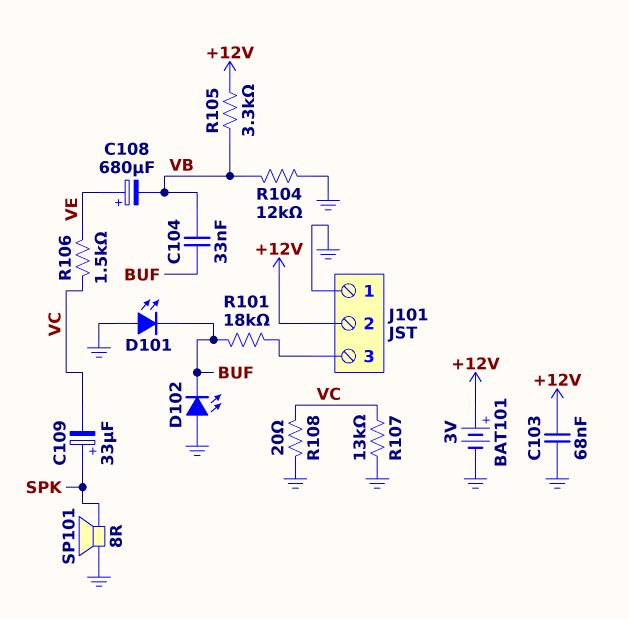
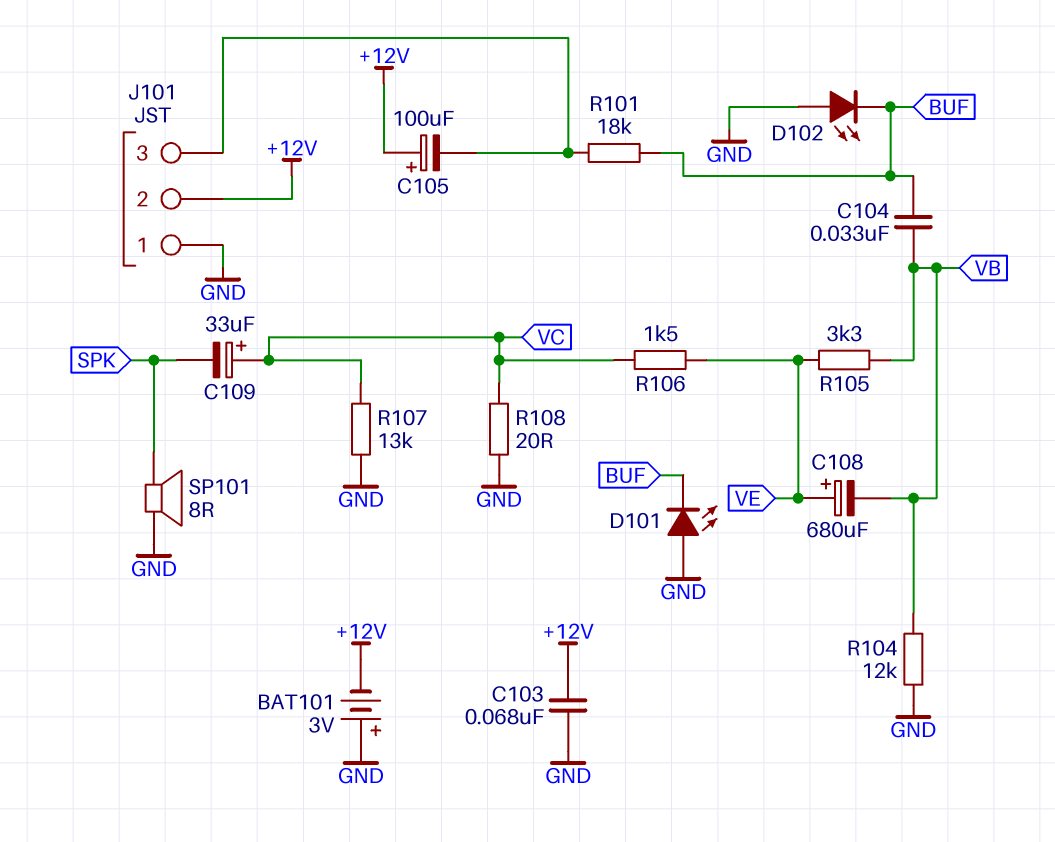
BAT101: 3V (plus +12V, minus GND) -> 3V (plus GND, minus +12V)
C105: none -> 100uF (plus +12V, minus J101/3)
C109: 33uF (plus SPK, minus VC) -> 33uF (plus VC, minus SPK)
R105: 3.3k (+12V, VB) -> 3.3k (VB, VE)

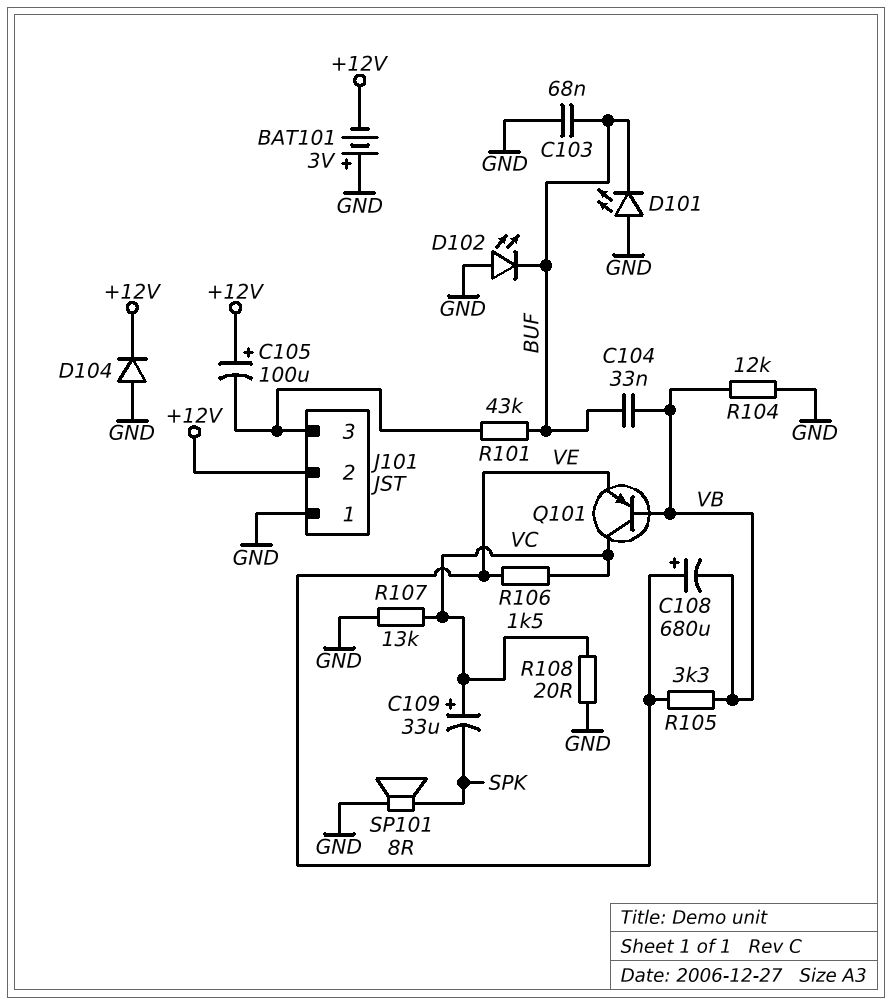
C103: 68nF (+12V, GND) -> 68nF (BUF, GND)
D104: none -> diode (A GND, K +12V)
Q101: none -> PNP (B VB, C VC, E VE)
R101: 18k (BUF, J101/3) -> 43k (BUF, J101/3)

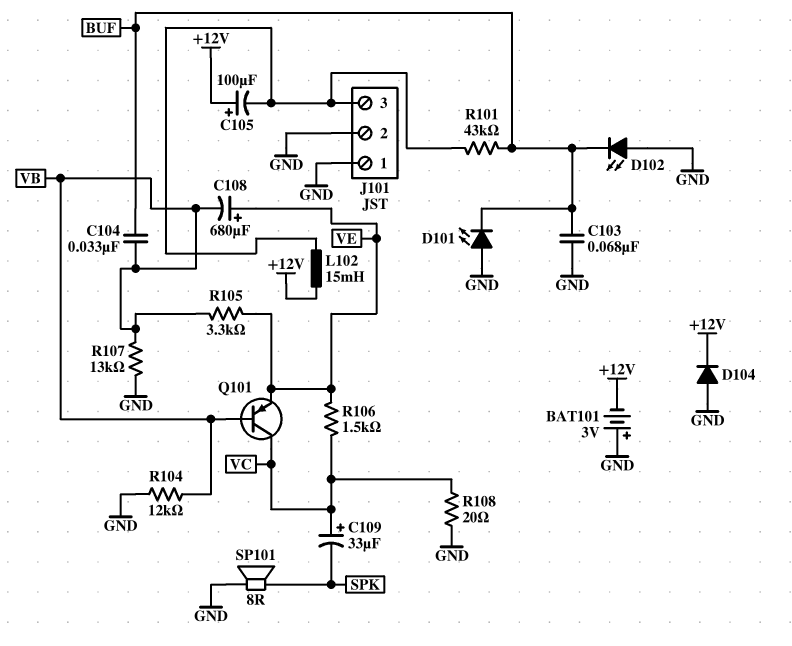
J101 pin 2: +12V -> GND
L102: none -> 15mH (+12V, J101/3)
R107: 13k (GND, VC) -> 13k (GND, VB)

